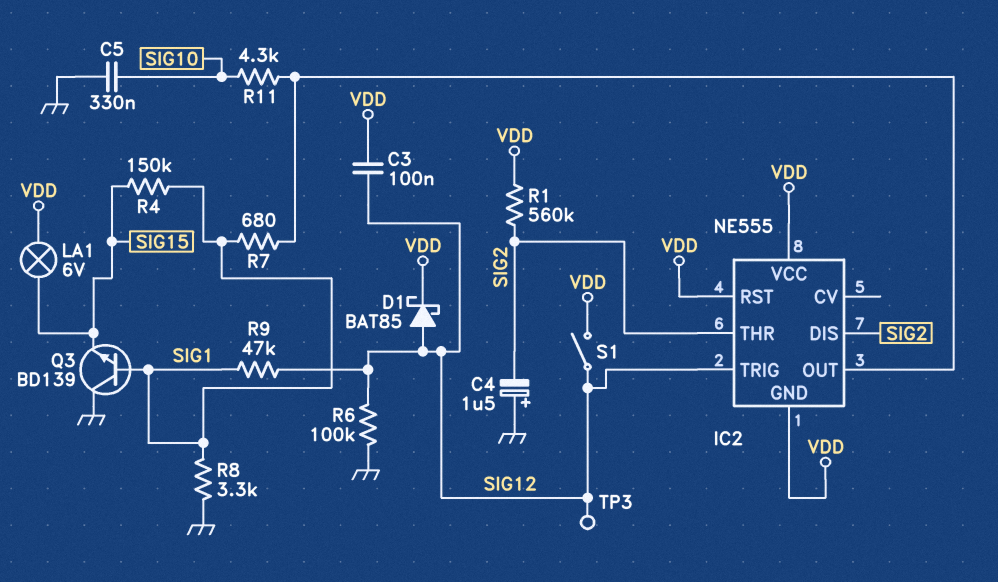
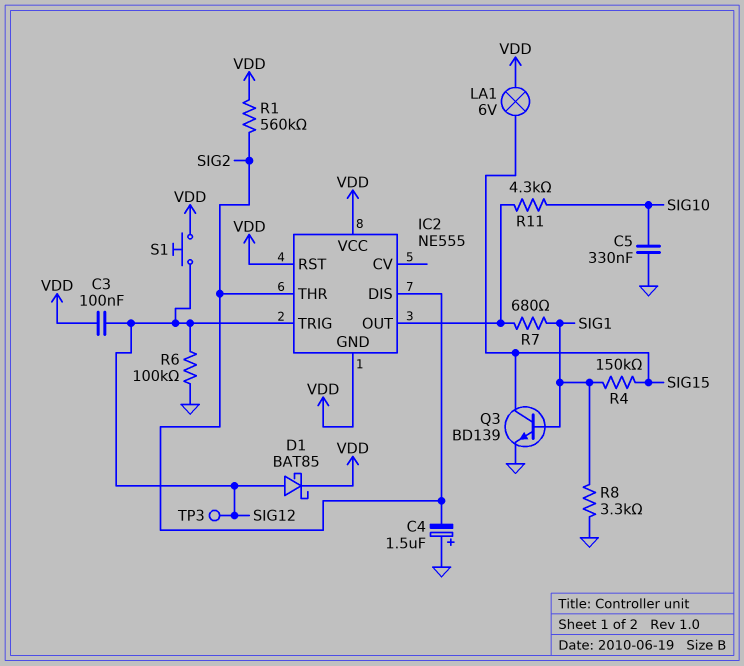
Q3: NPN BD139 (B SIG1, C GND, E SIG15) -> NPN BD139 (B SIG1, C SIG15, E GND)
R9: 47k (SIG1, SIG12) -> none
S1: switch (SIG12, VDD) -> button (SIG12, VDD)

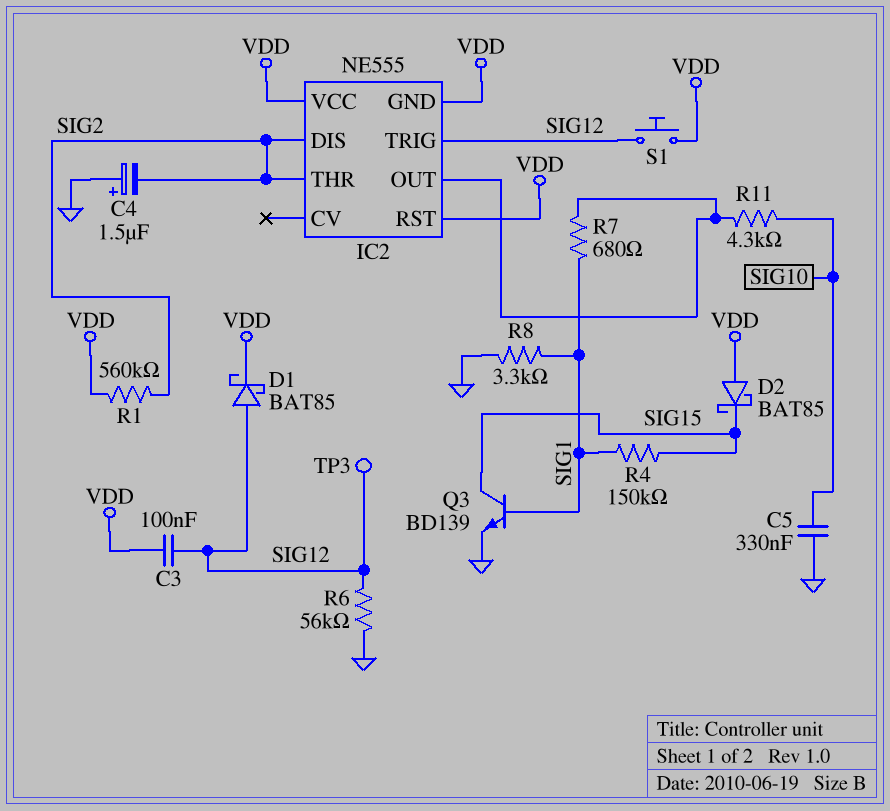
D2: none -> schottky BAT85 (A VDD, K SIG15)
LA1: lamp 6V (SIG15, VDD) -> none
R6: 100k (GND, SIG12) -> 56k (GND, SIG12)

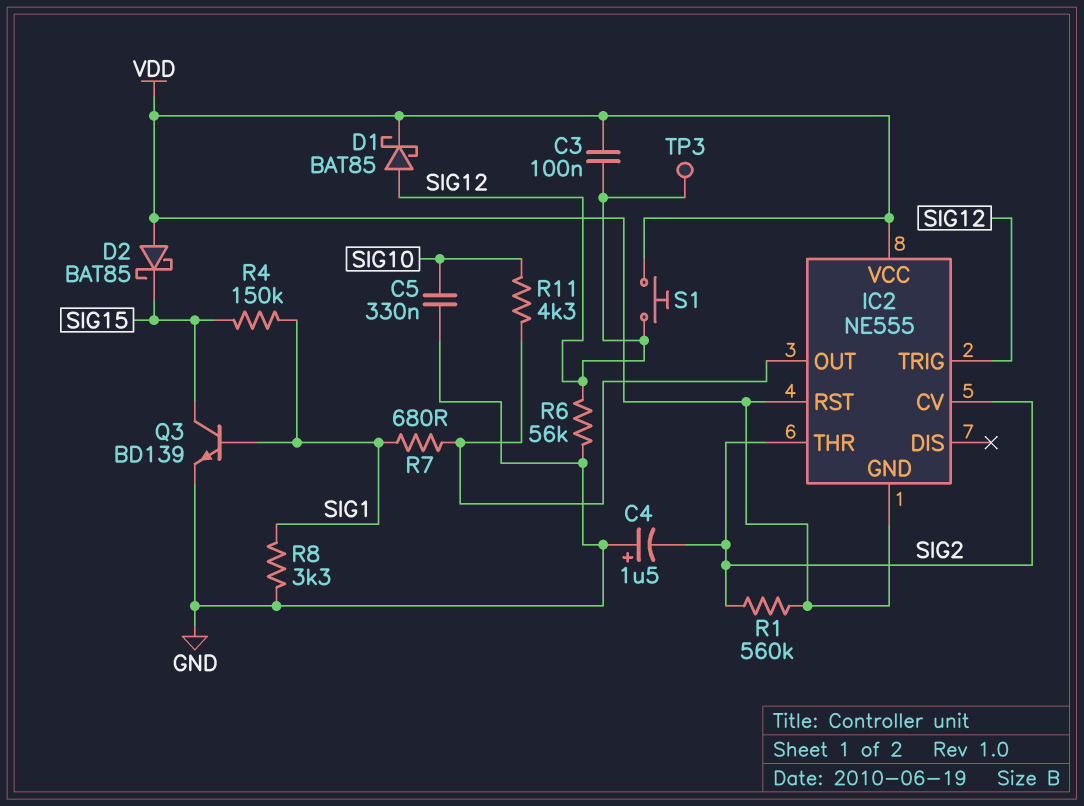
IC2 pin CV: none -> SIG2
IC2 pin DIS: SIG2 -> none

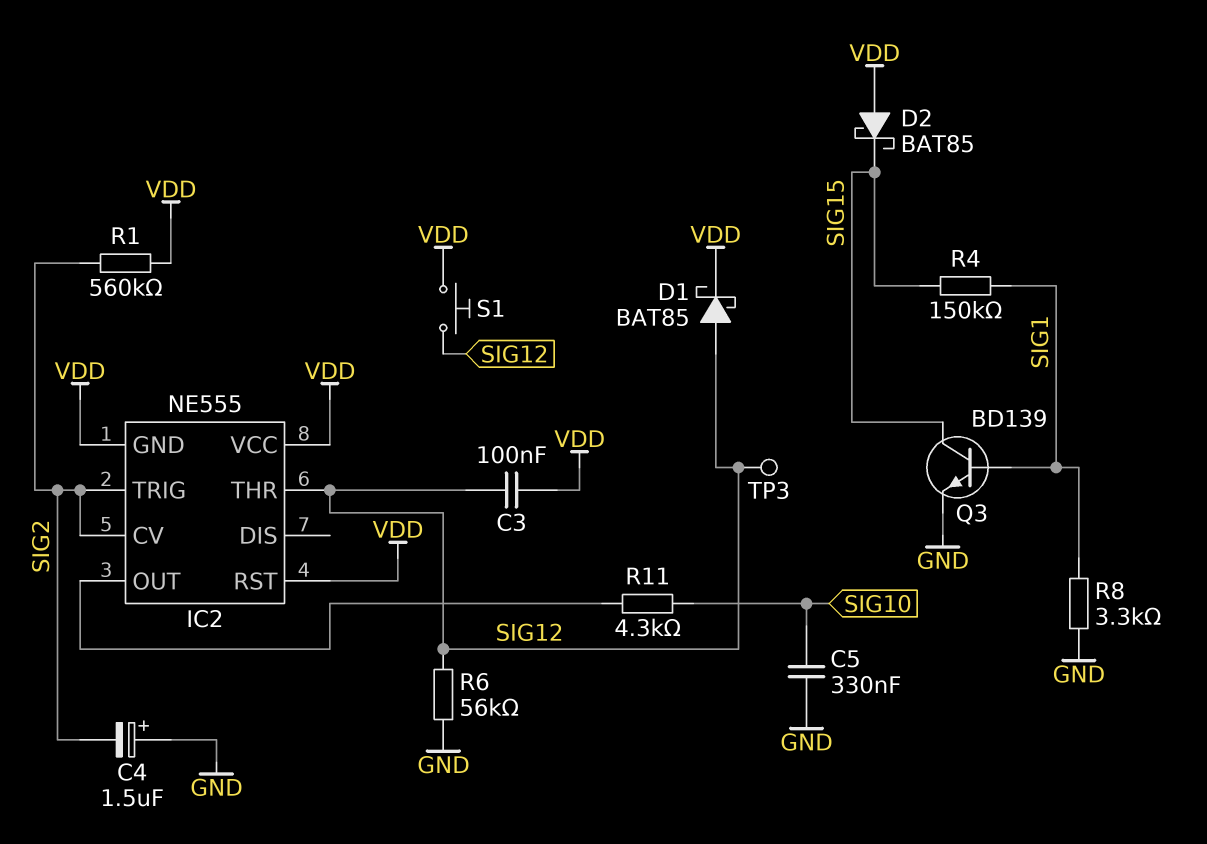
IC2 pin THR: SIG2 -> SIG12
IC2 pin TRIG: SIG12 -> SIG2
R7: 680 (IC2/OUT, SIG1) -> none

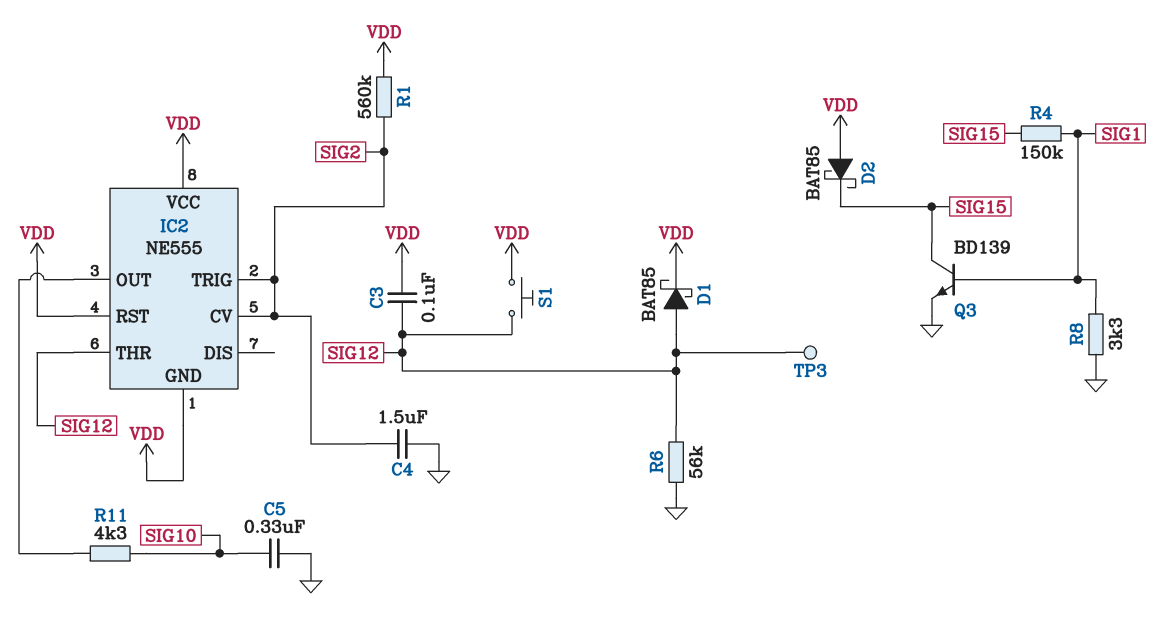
C4: 1.5uF (plus GND, minus SIG2) -> 1.5uF (GND, SIG2)

